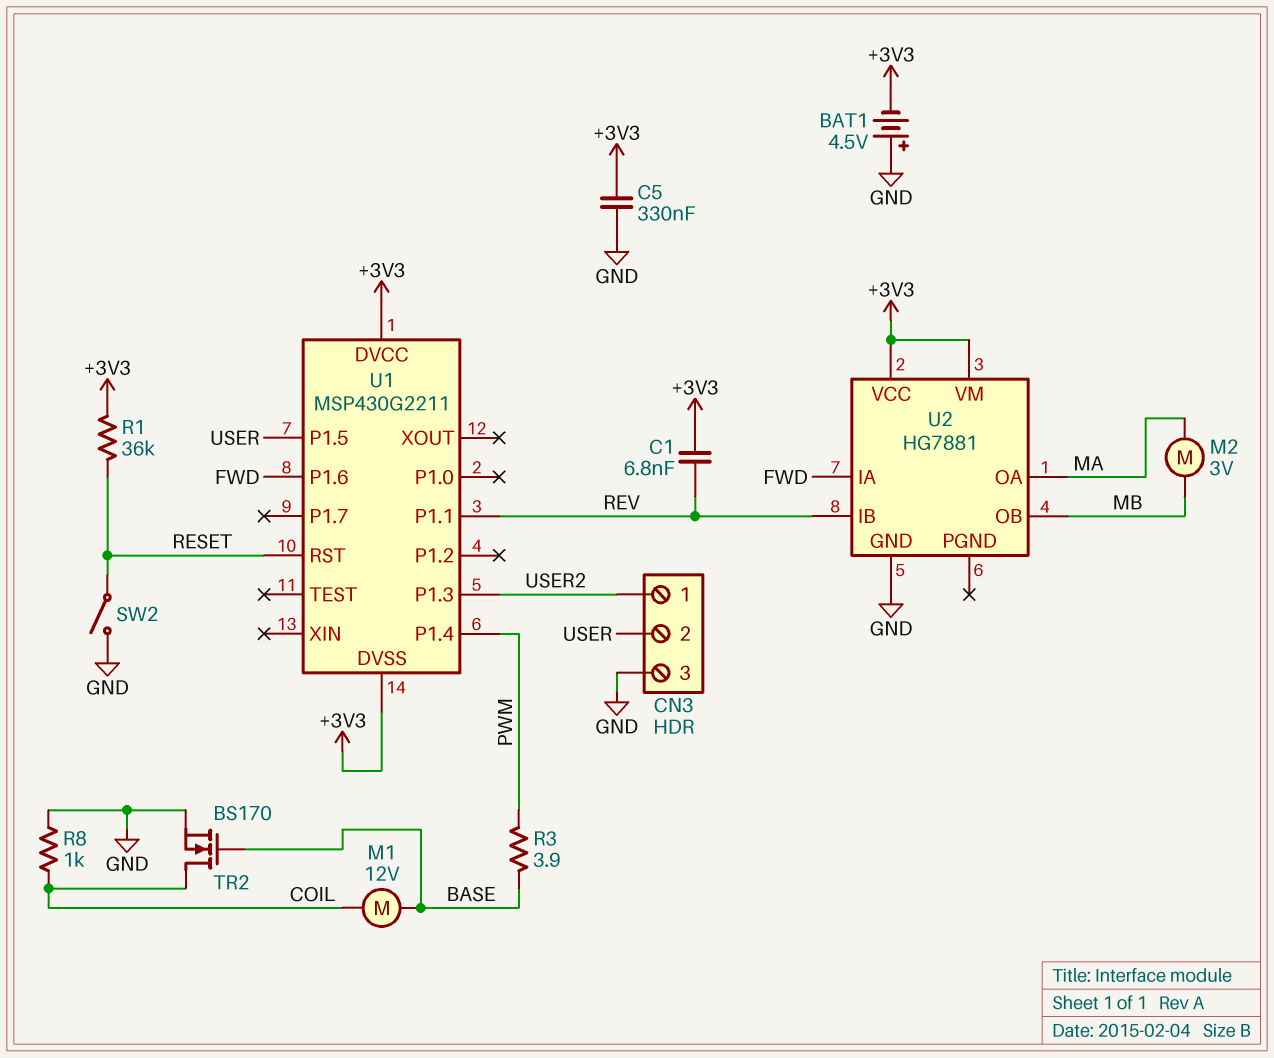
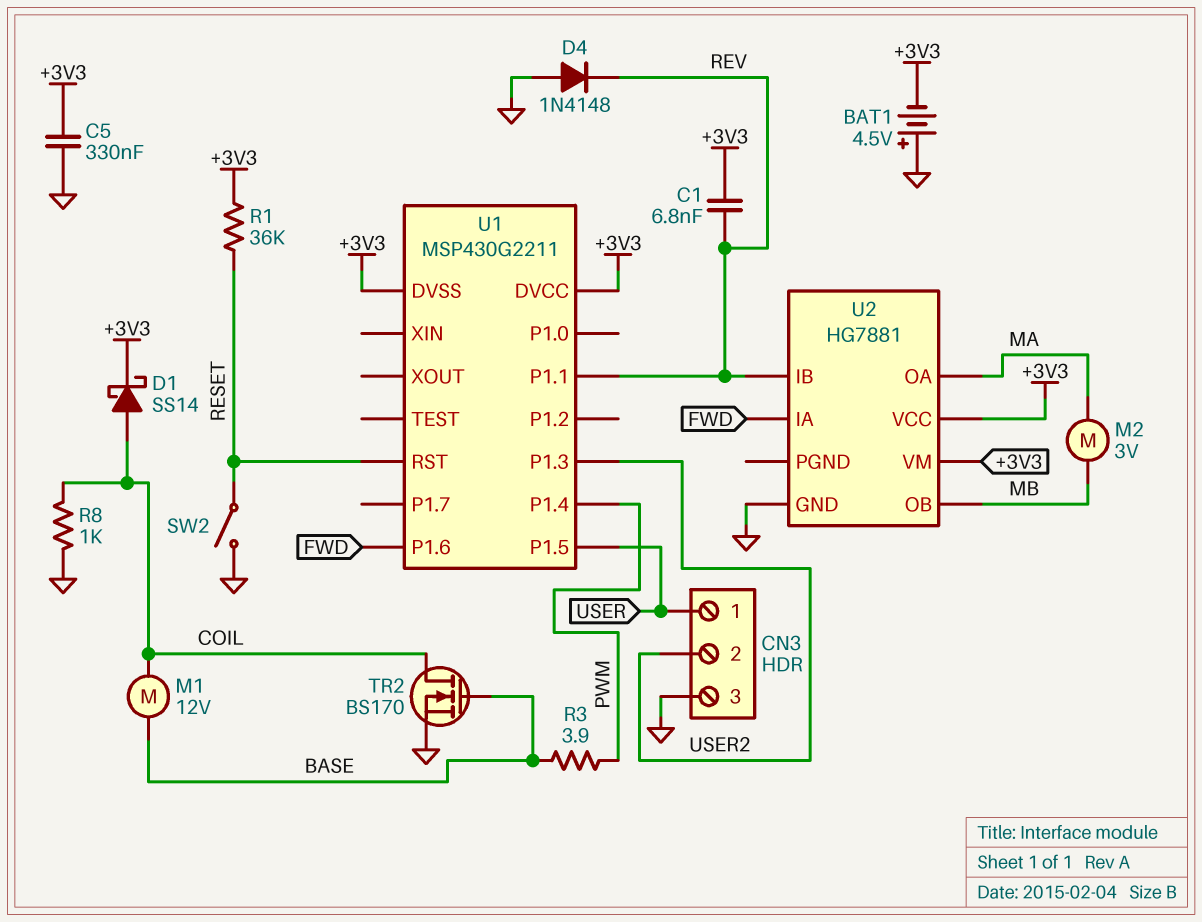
CN3 pin 1: USER2 -> USER
CN3 pin 2: USER -> USER2
D1: none -> schottky SS14 (A COIL, K +3V3)
D4: none -> diode 1N4148 (A GND, K REV)

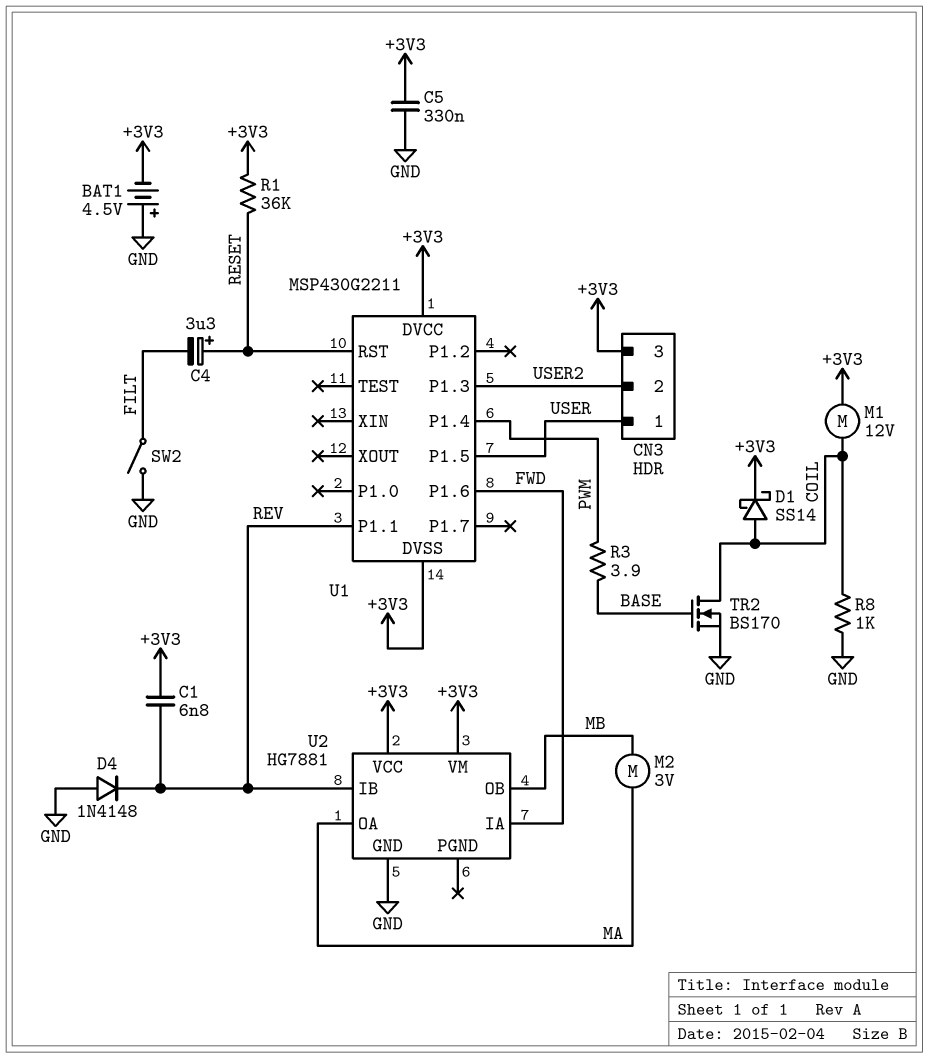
C4: none -> 3.3uF (plus RESET, minus FILT)
CN3 pin 3: GND -> +3V3
M1: motor 12V (BASE, COIL) -> motor 12V (+3V3, COIL)
SW2: switch (GND, RESET) -> switch (FILT, GND)

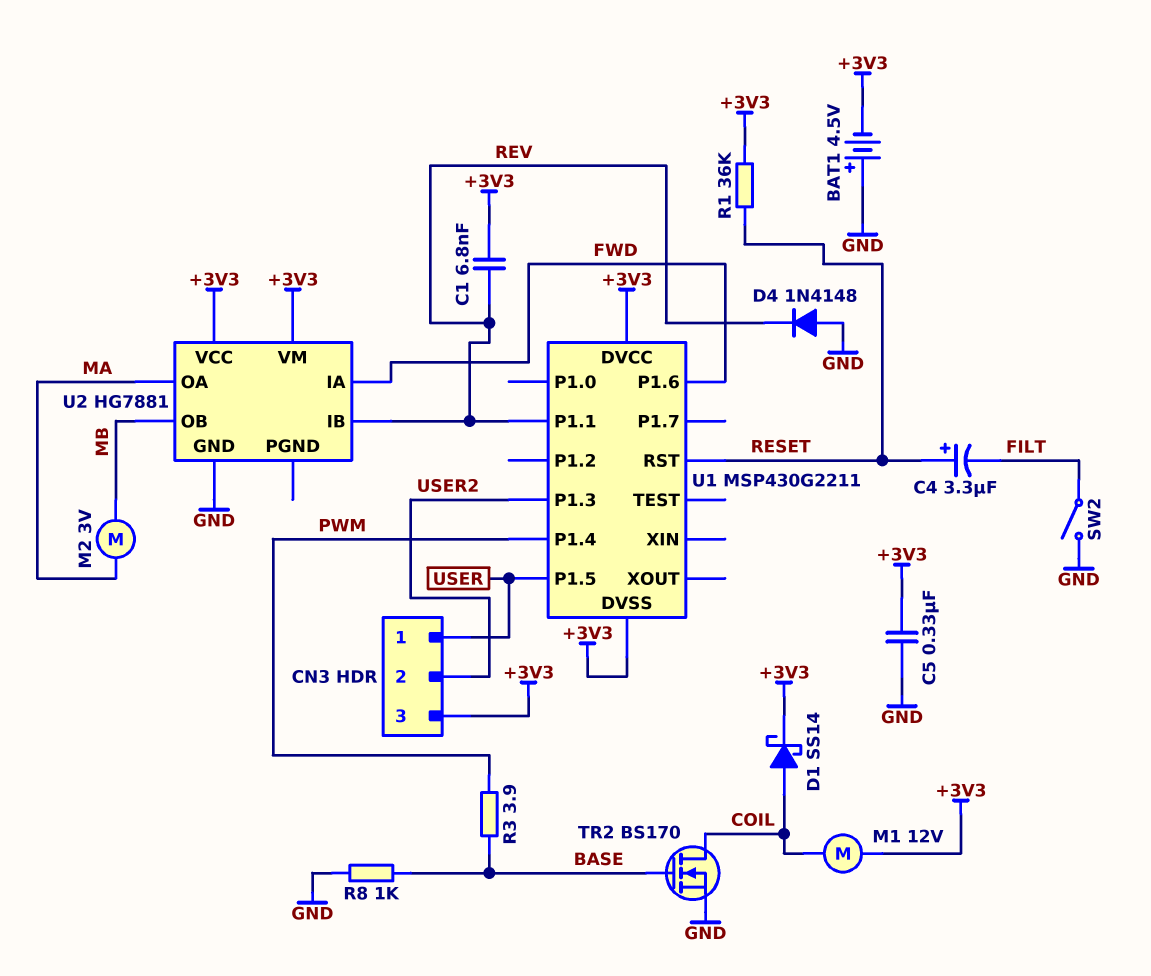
R8: 1k (COIL, GND) -> 1k (BASE, GND)

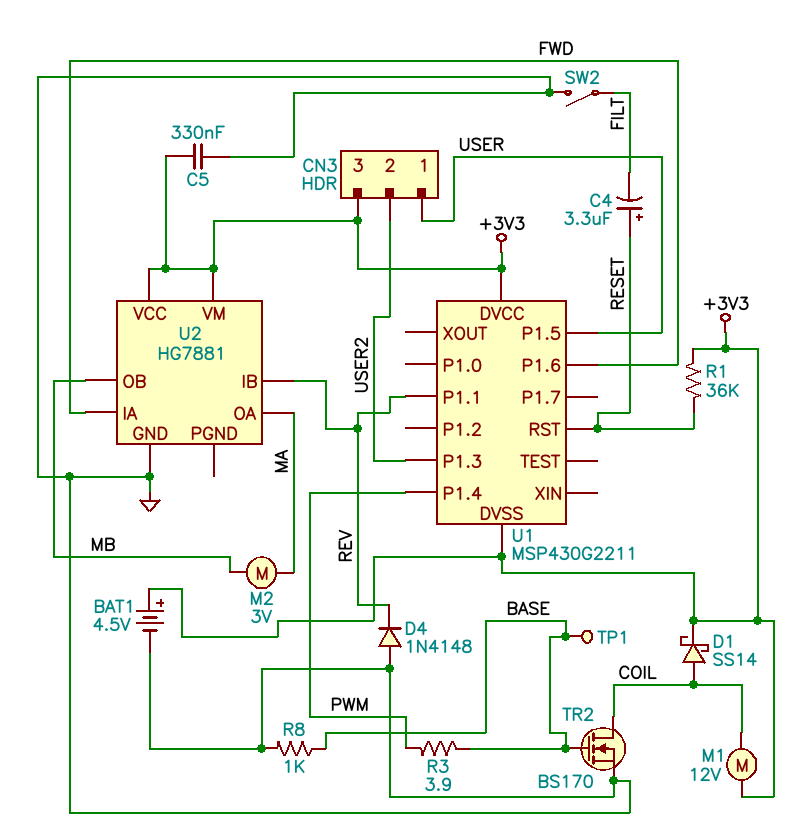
BAT1: 4.5V (plus GND, minus +3V3) -> 4.5V (plus +3V3, minus GND)
C1: 6.8nF (+3V3, REV) -> none
TP1: none -> test point (BASE)

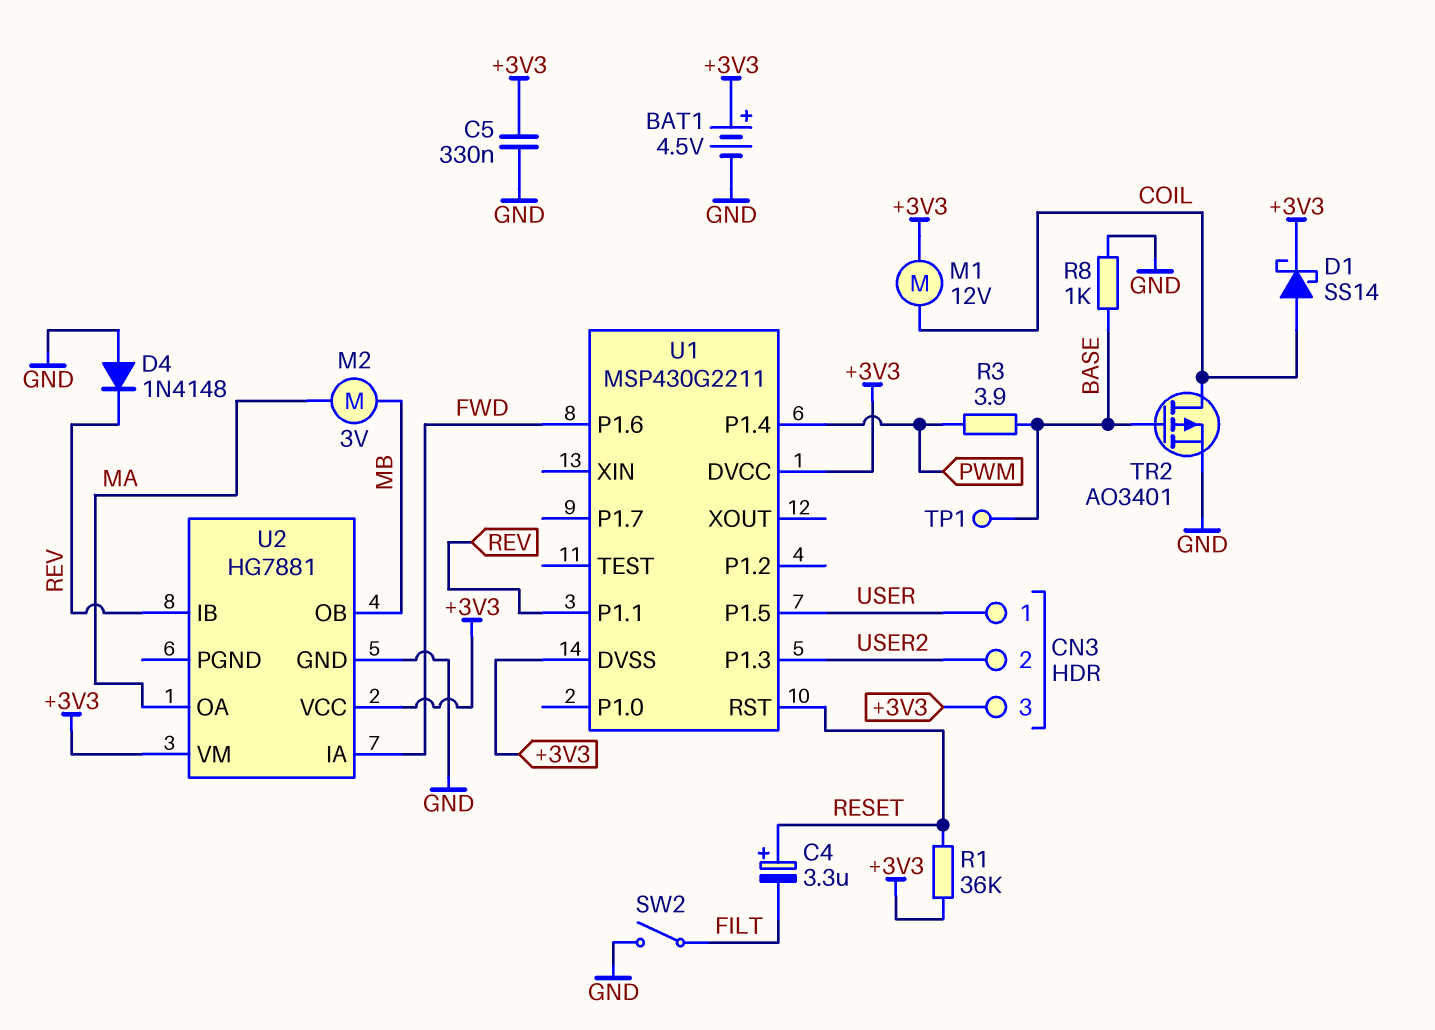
TR2: NMOS BS170 (G BASE, D COIL, S GND) -> PMOS AO3401 (G BASE, D COIL, S GND)

